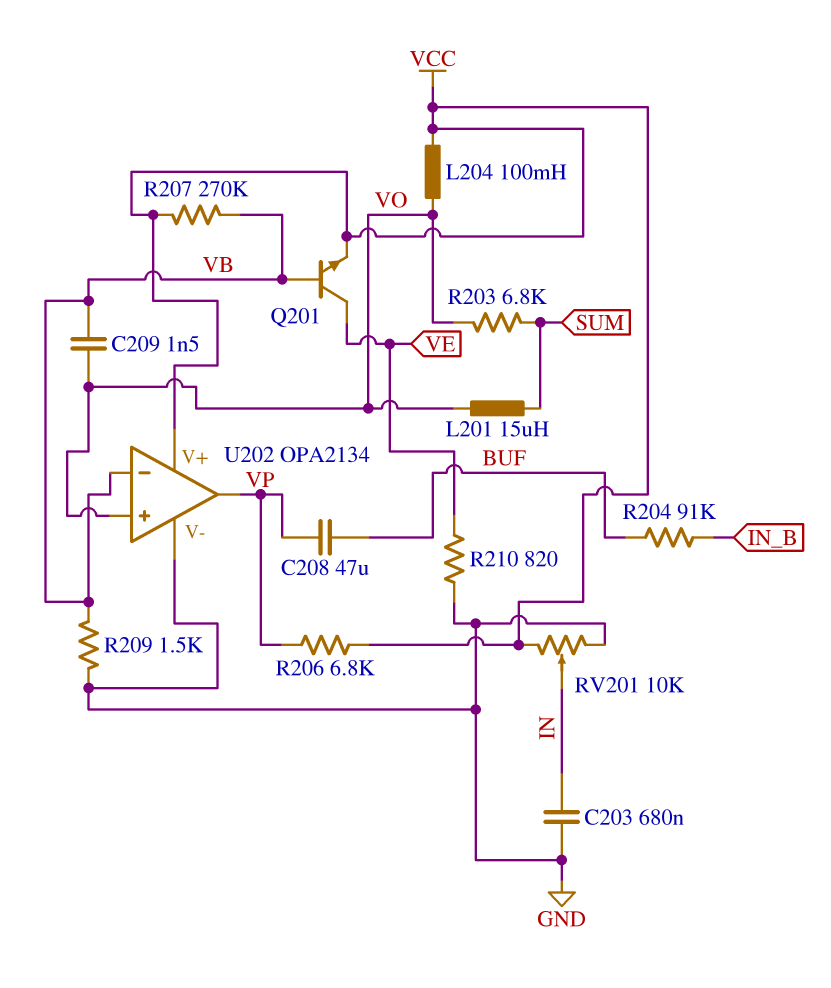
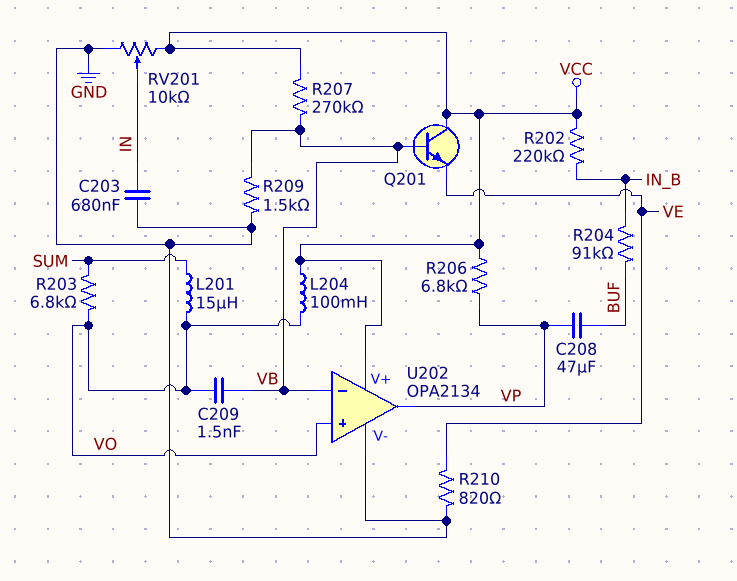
Q201: NPN (B VB, C VE, E VCC) -> NPN (B VB, C VCC, E VE)
R202: none -> 220k (IN_B, VCC)

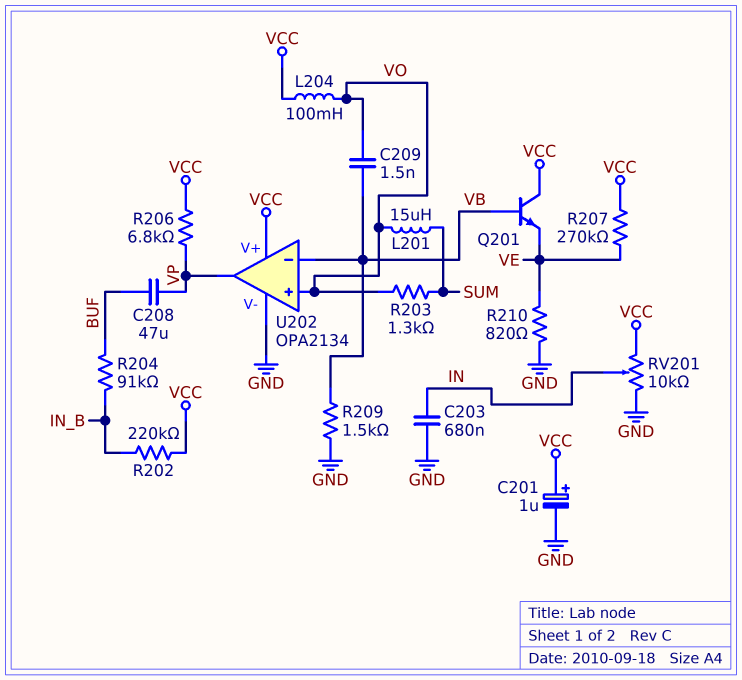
C201: none -> 1uF (plus VCC, minus GND)
R203: 6.8k (SUM, VO) -> 1.3k (SUM, VO)
R207: 270k (VB, VCC) -> 270k (VCC, VE)

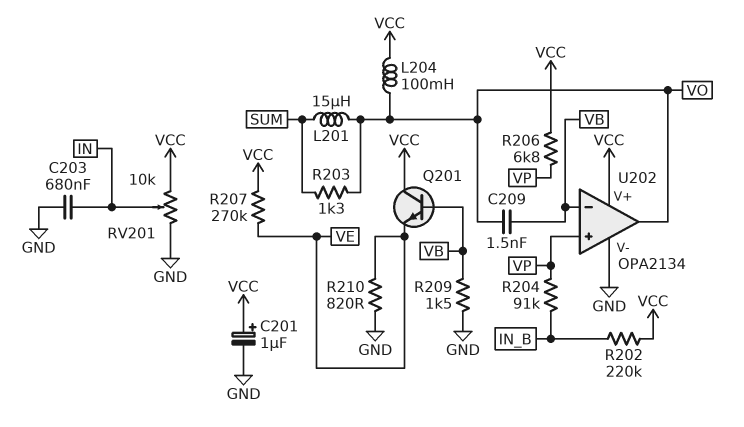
C208: 47uF (BUF, VP) -> none
R204: 91k (BUF, IN_B) -> 91k (IN_B, VP)
U202 pin in+: VO -> VP
U202 pin out: VP -> VO

